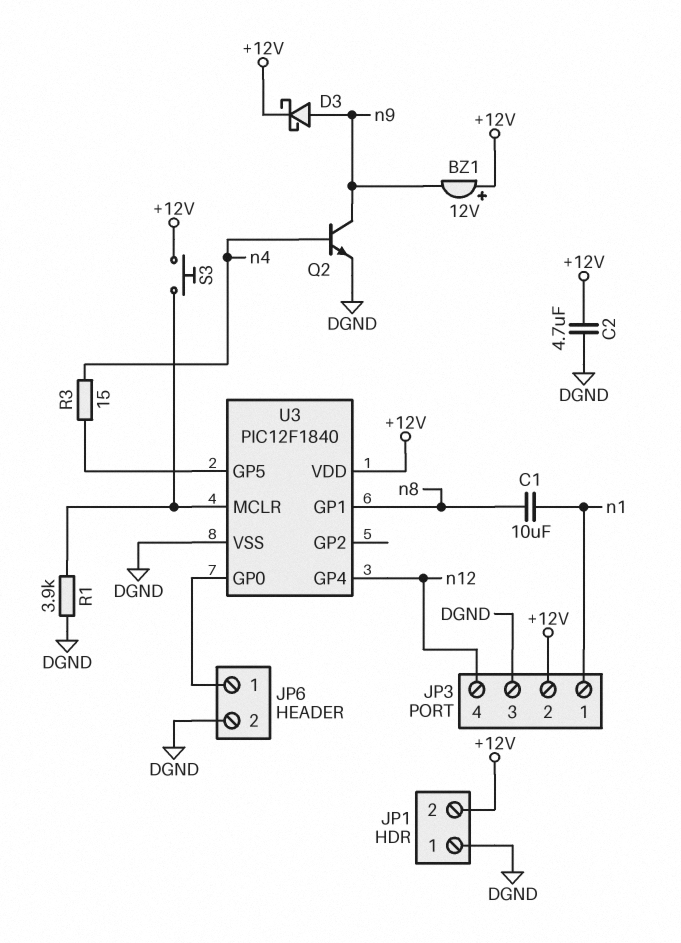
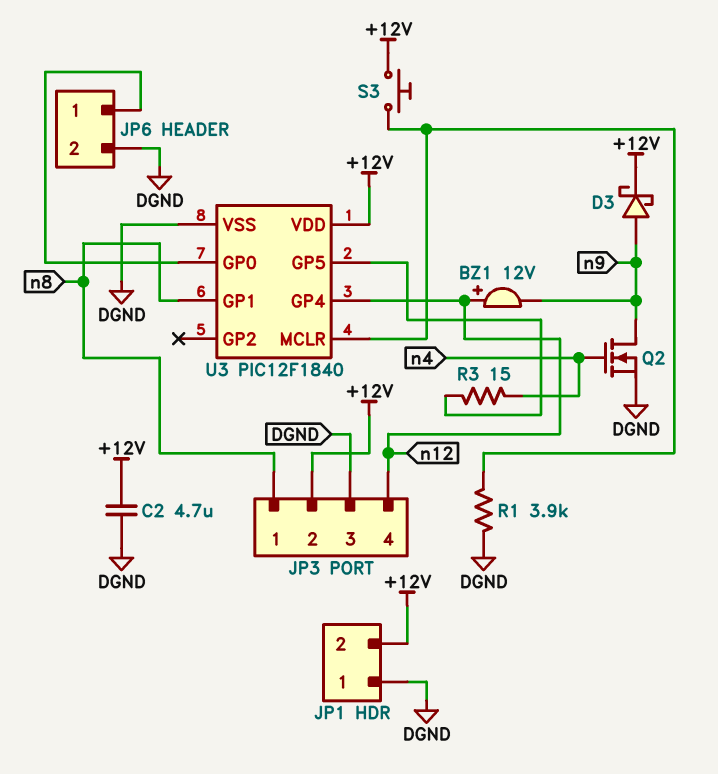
BZ1: buzzer 12V (plus +12V, minus n9) -> buzzer 12V (plus n12, minus n9)
C1: 10uF (n1, n8) -> none
JP3 pin 1: n1 -> n8
Q2: NPN (B n4, C n9, E DGND) -> NMOS (G n4, D n9, S DGND)

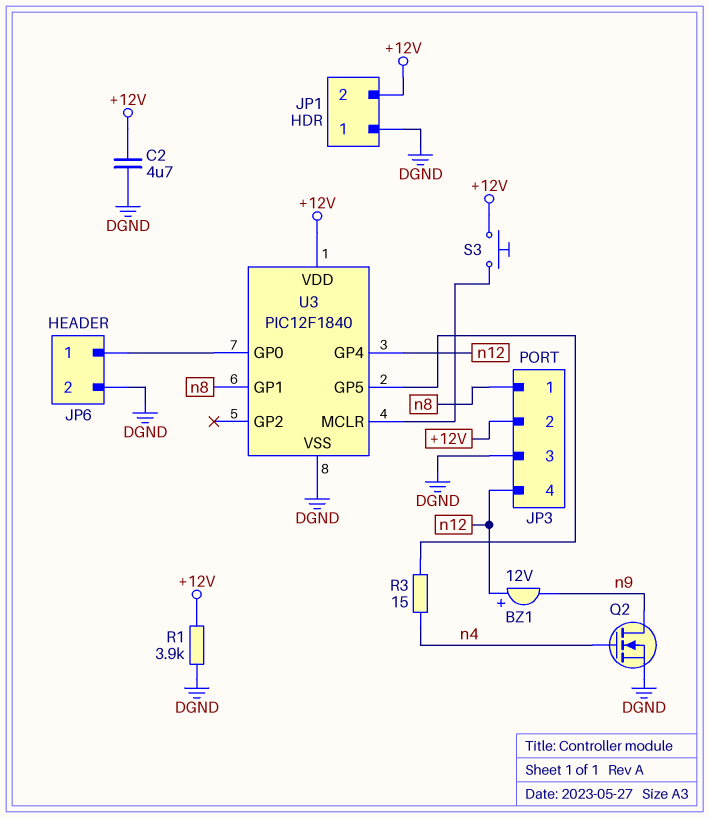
D3: schottky (A n9, K +12V) -> none
R1: 3.9k (DGND, U3/MCLR) -> 3.9k (+12V, DGND)

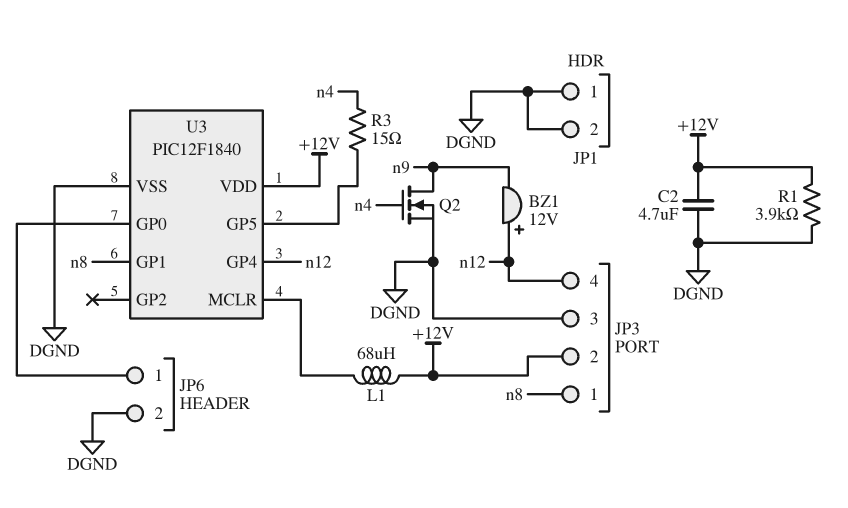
JP1 pin 2: +12V -> DGND
L1: none -> 68uH (+12V, U3/MCLR)
S3: button (+12V, U3/MCLR) -> none

